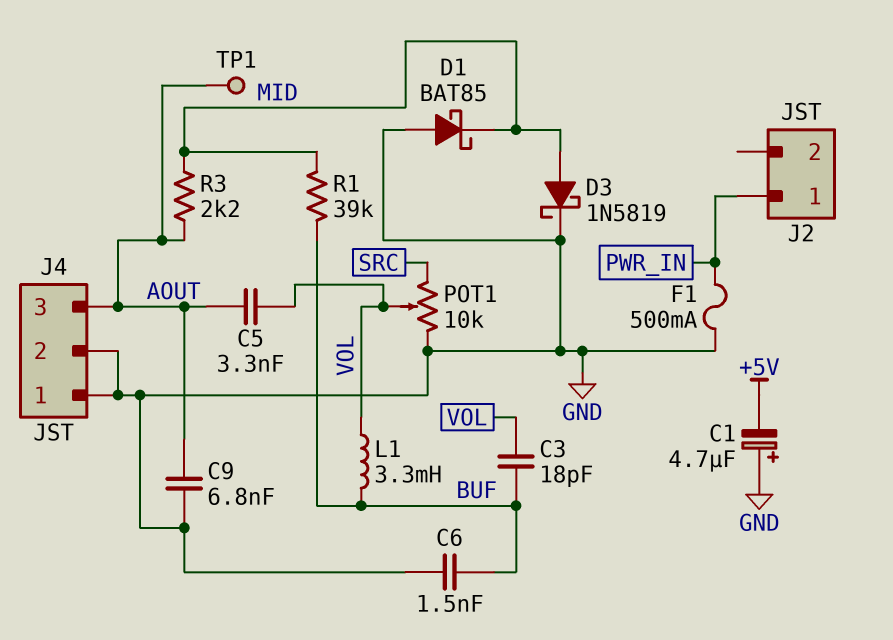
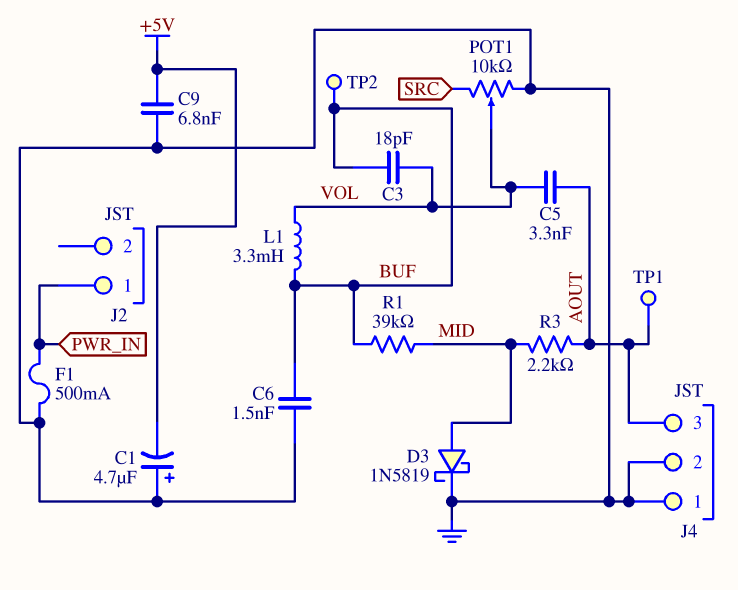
C9: 6.8nF (AOUT, GND) -> 6.8nF (+5V, GND)
D1: schottky BAT85 (A GND, K MID) -> none
TP2: none -> test point (BUF)

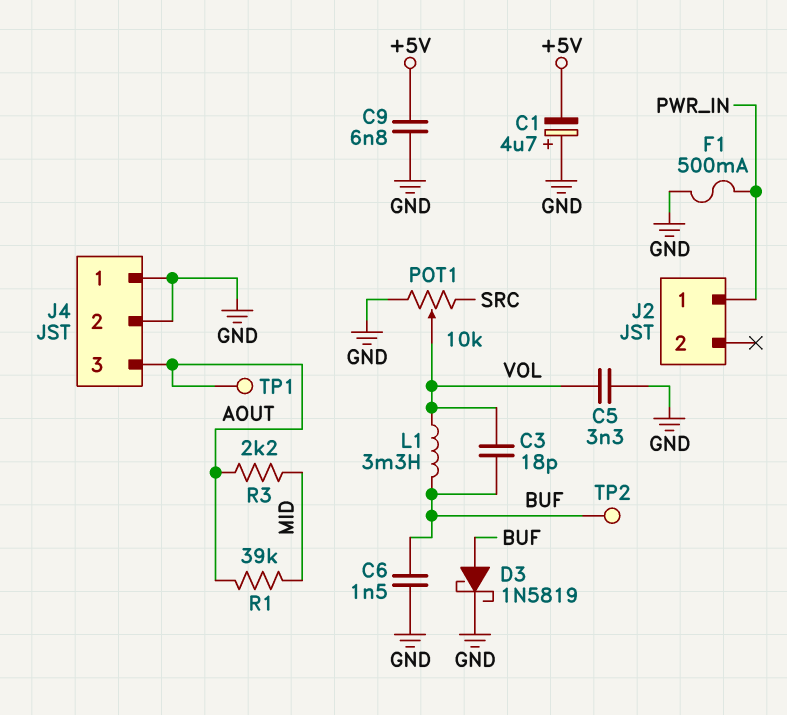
C5: 3.3nF (AOUT, VOL) -> 3.3nF (GND, VOL)
D3: schottky 1N5819 (A MID, K GND) -> schottky 1N5819 (A BUF, K GND)
R1: 39k (BUF, MID) -> 39k (AOUT, MID)

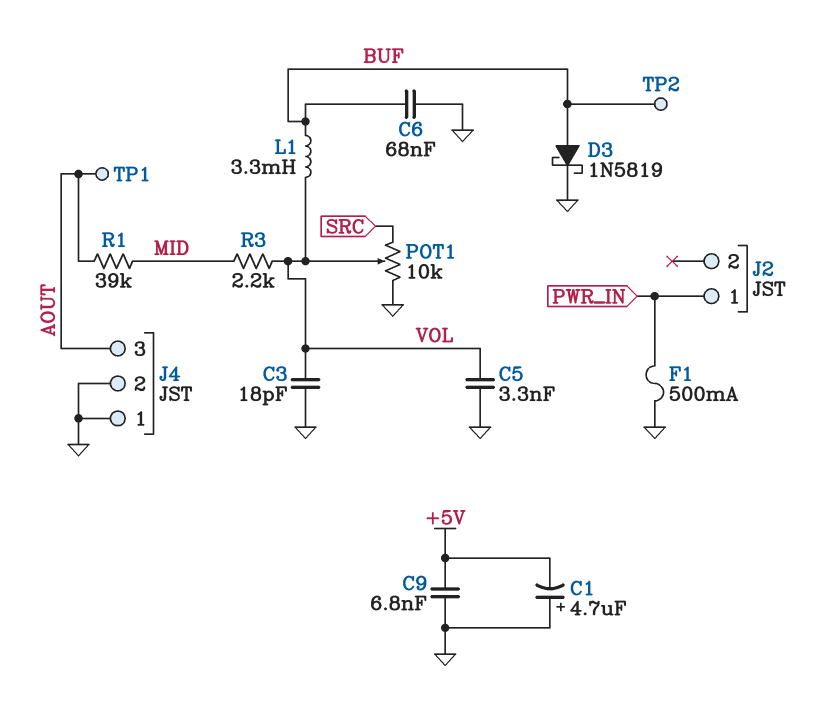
C3: 18pF (BUF, VOL) -> 18pF (GND, VOL)
C6: 1.5nF (BUF, GND) -> 68nF (BUF, GND)
R3: 2.2k (AOUT, MID) -> 2.2k (MID, VOL)

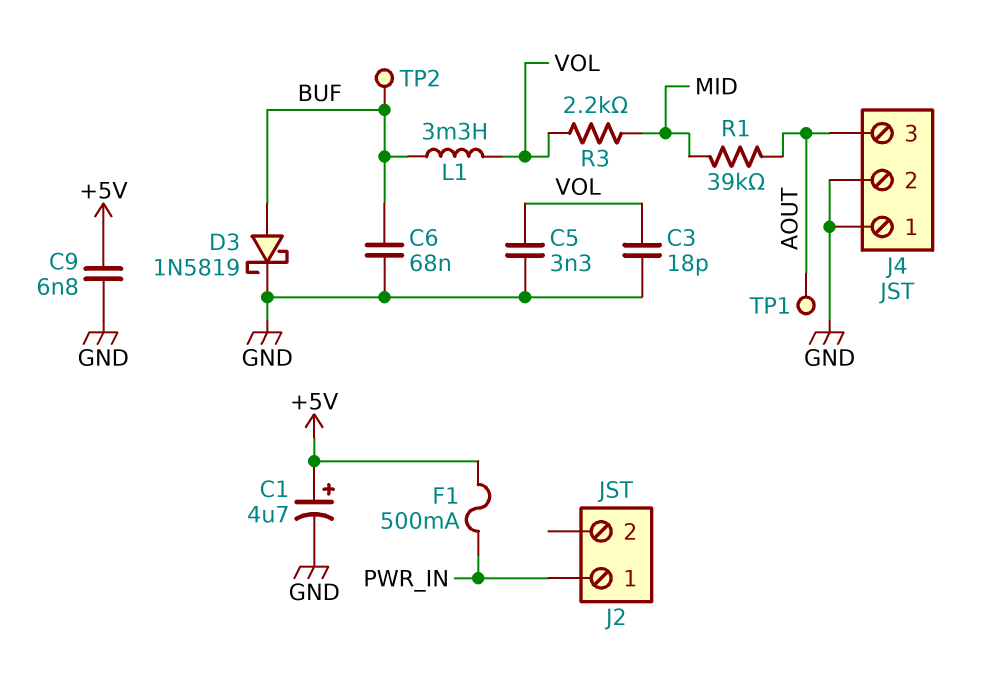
C1: 4.7uF (plus GND, minus +5V) -> 4.7uF (plus +5V, minus GND)
F1: 500mA (GND, PWR_IN) -> 500mA (+5V, PWR_IN)
POT1: 10k (GND, SRC, wiper VOL) -> none

